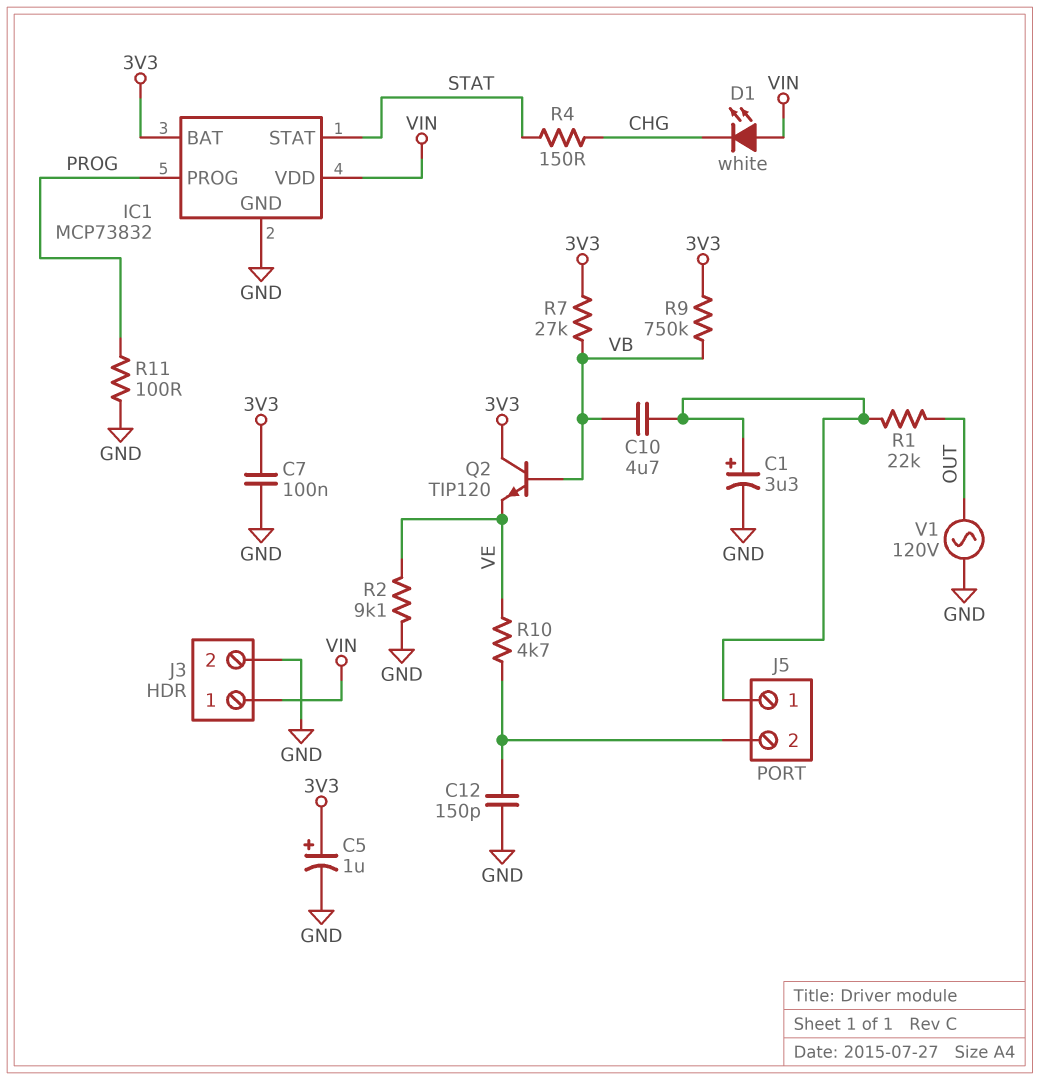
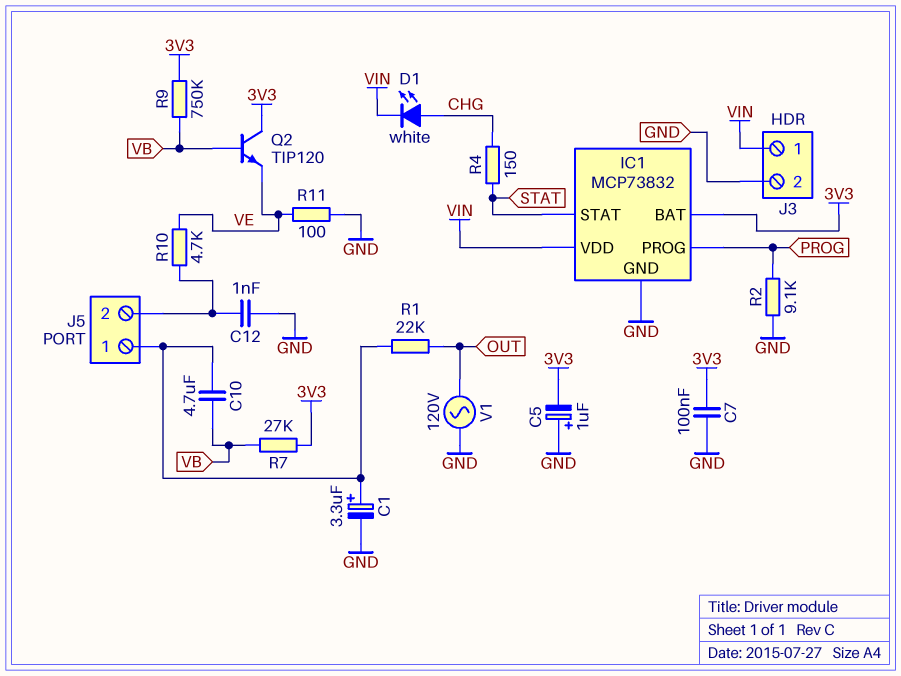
C5: 1uF (plus 3V3, minus GND) -> 1uF (plus GND, minus 3V3)
C12: 150pF (GND, J5/2) -> 1nF (GND, J5/2)
D1: LED white (A VIN, K CHG) -> LED white (A CHG, K VIN)
R2: 9.1k (GND, VE) -> 9.1k (GND, PROG)
R11: 100 (GND, PROG) -> 100 (GND, VE)

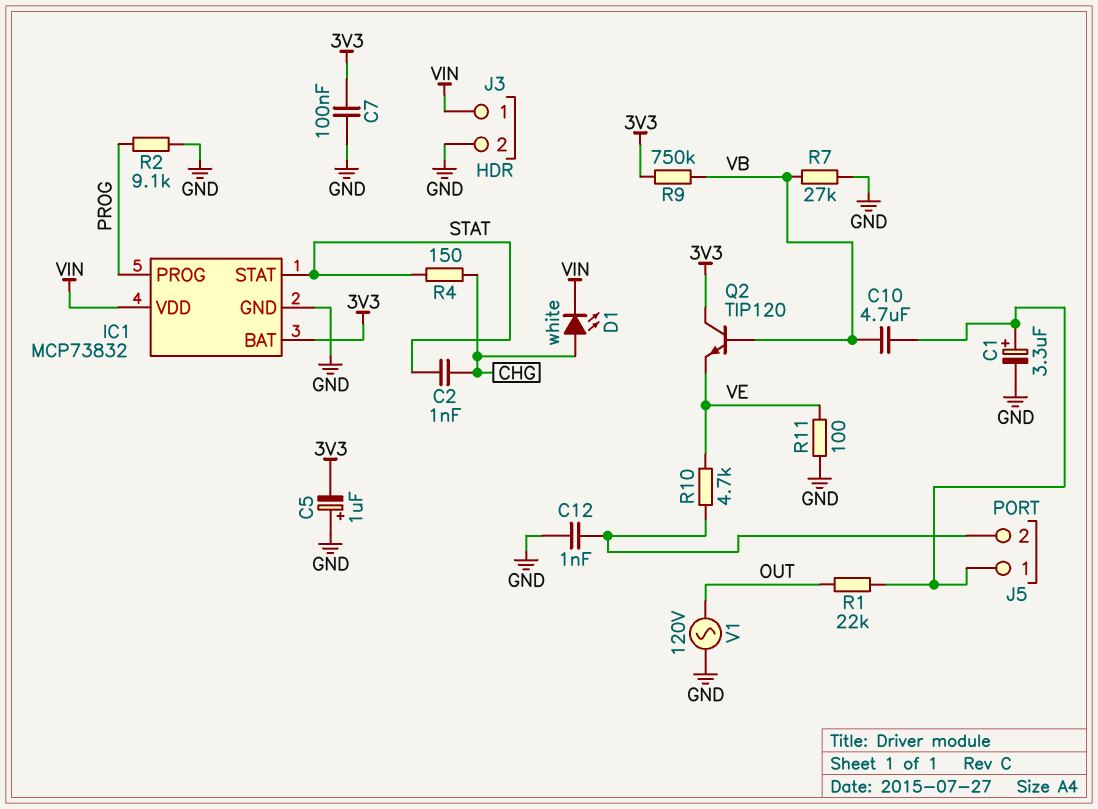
C2: none -> 1nF (CHG, STAT)
R7: 27k (3V3, VB) -> 27k (GND, VB)

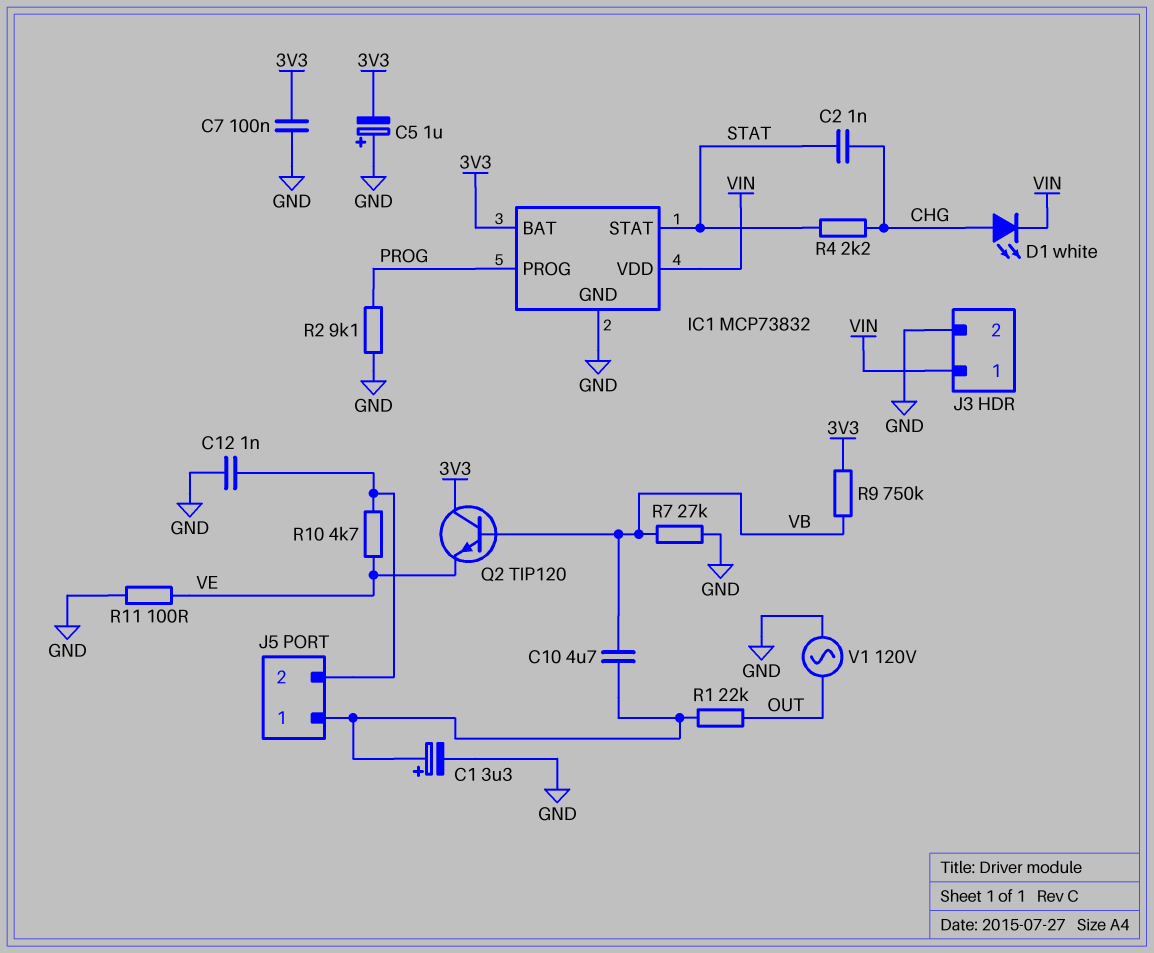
R4: 150 (CHG, STAT) -> 2.2k (CHG, STAT)

